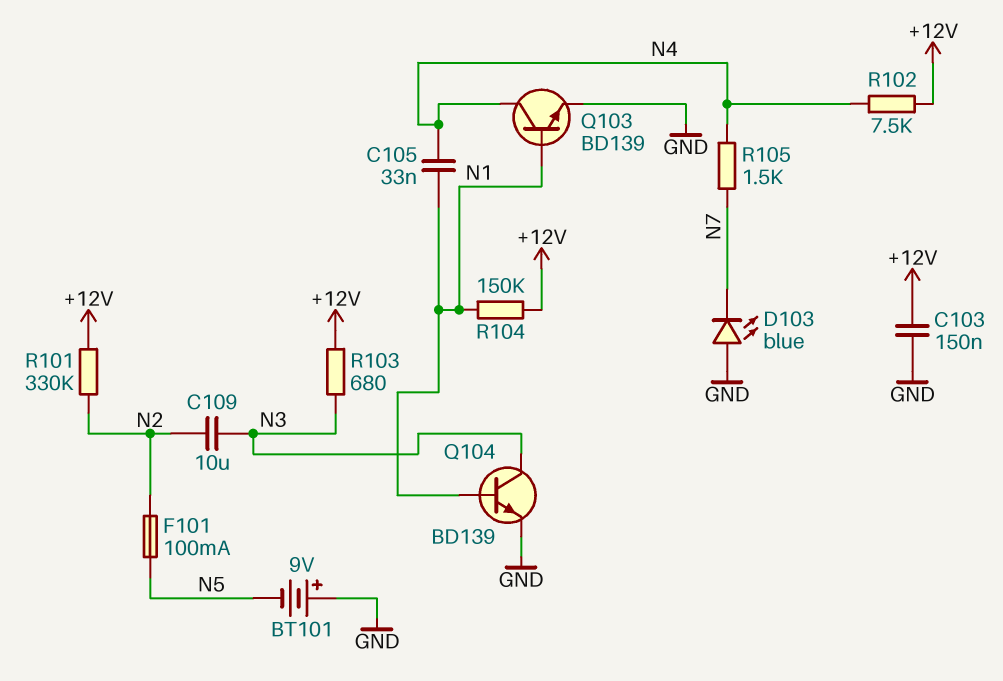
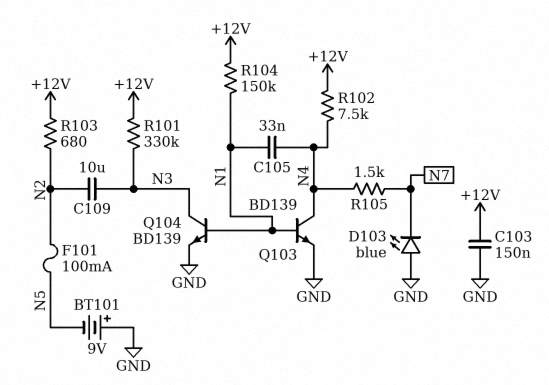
R101: 330k (+12V, N2) -> 330k (+12V, N3)
R103: 680 (+12V, N3) -> 680 (+12V, N2)

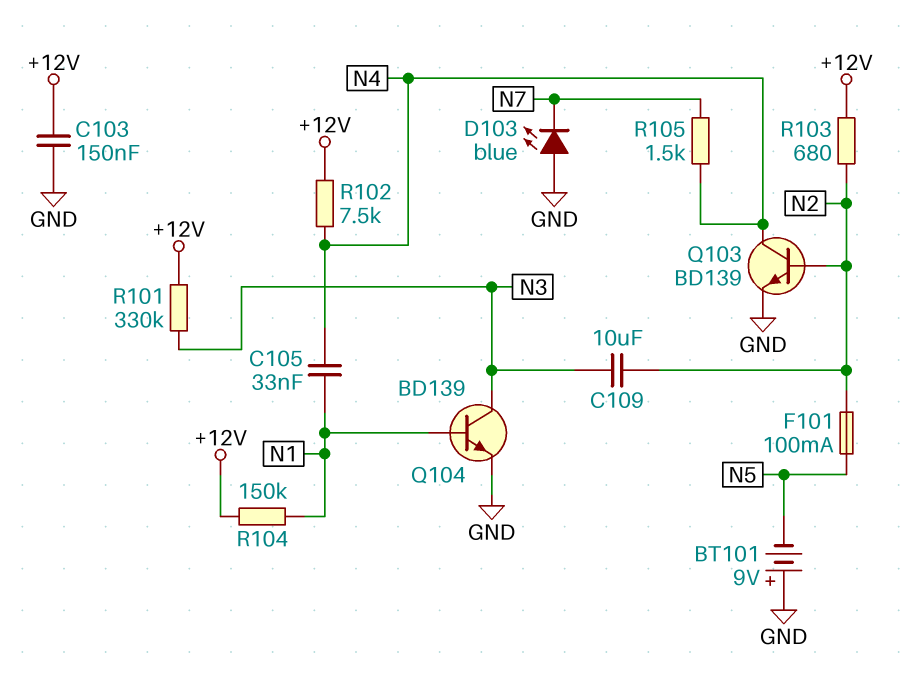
Q103: NPN BD139 (B N1, C N4, E GND) -> NPN BD139 (B N2, C N4, E GND)

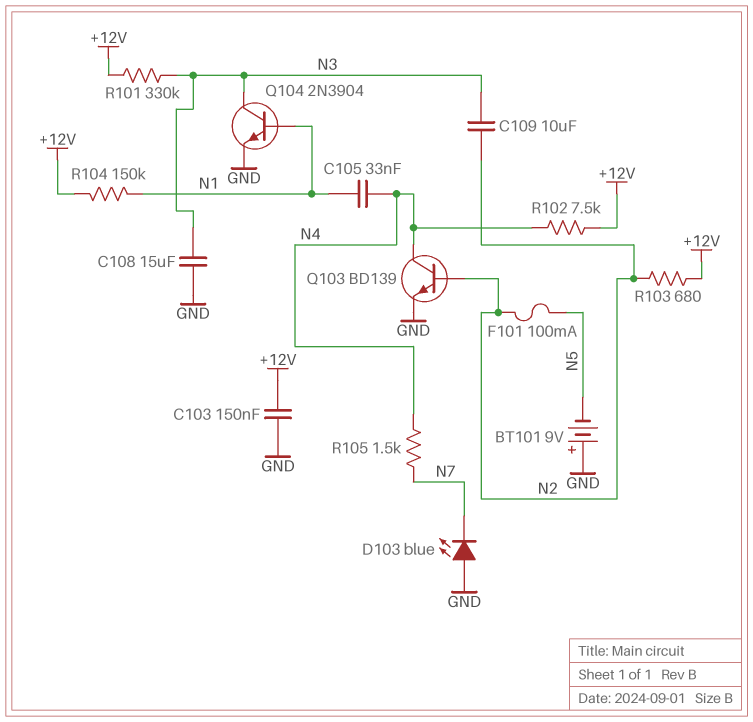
C108: none -> 15uF (GND, N3)
Q104: NPN BD139 (B N1, C N3, E GND) -> NPN 2N3904 (B N1, C N3, E GND)

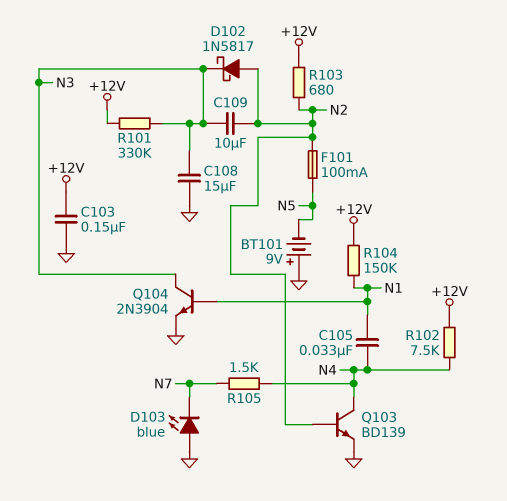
D102: none -> schottky 1N5817 (A N2, K N3)

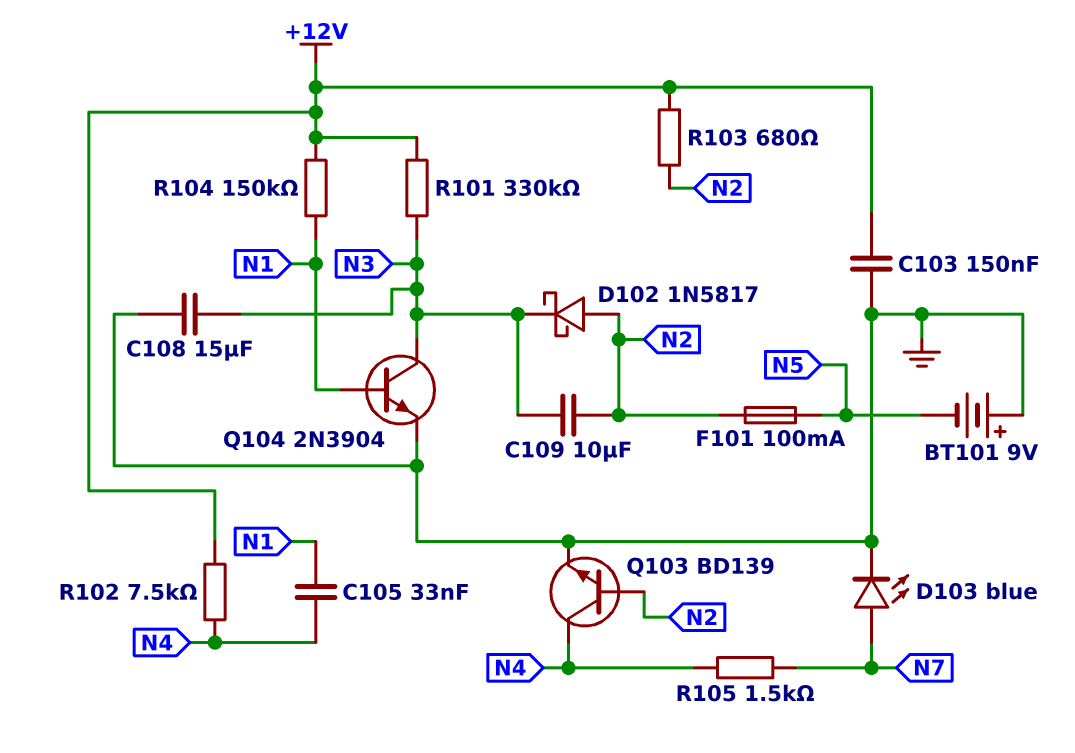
D103: LED blue (A GND, K N7) -> LED blue (A N7, K GND)

